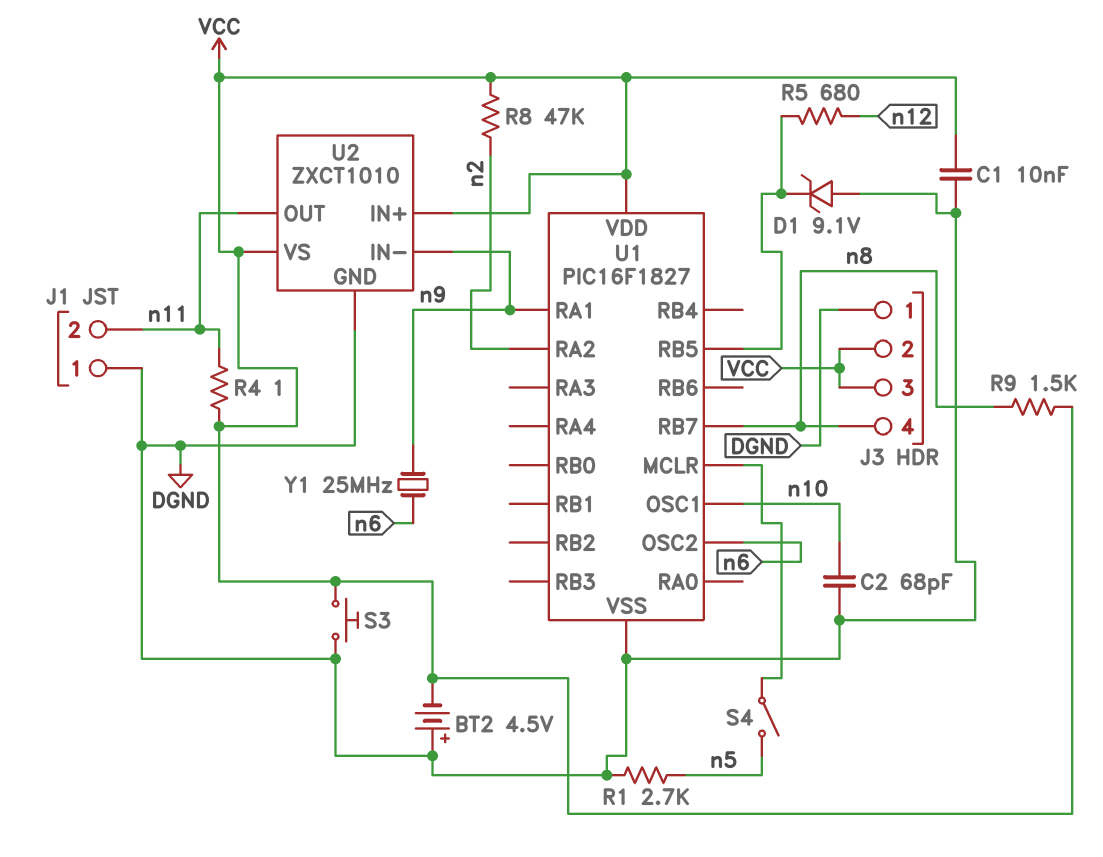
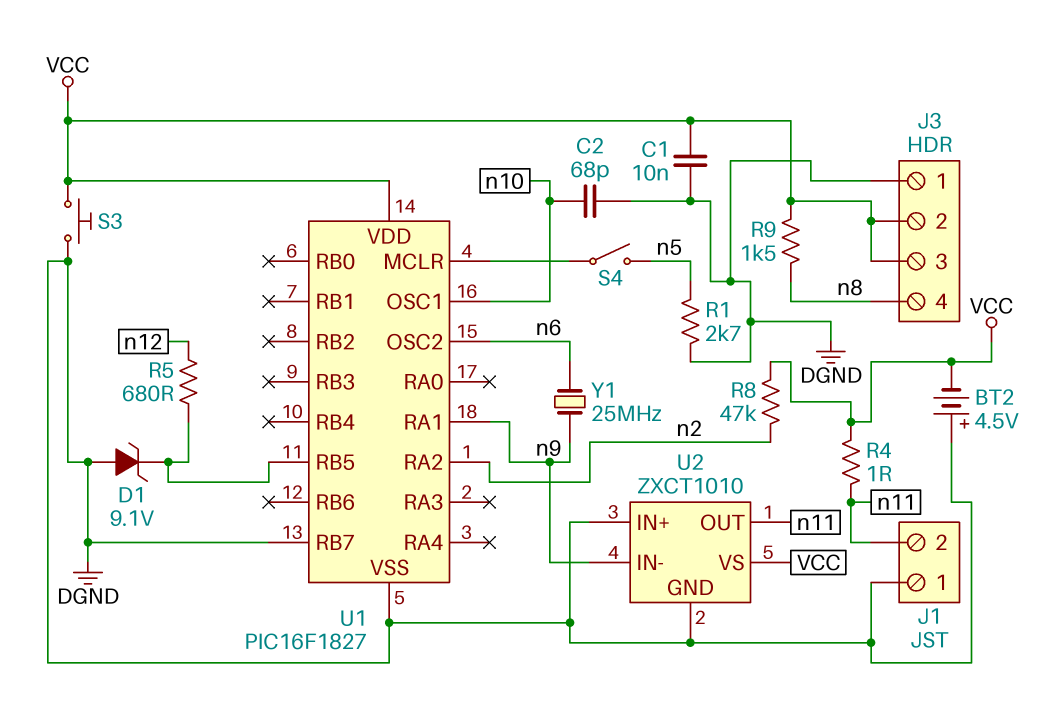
U1 pin RB7: n8 -> DGND
U2 pin IN+: VCC -> DGND

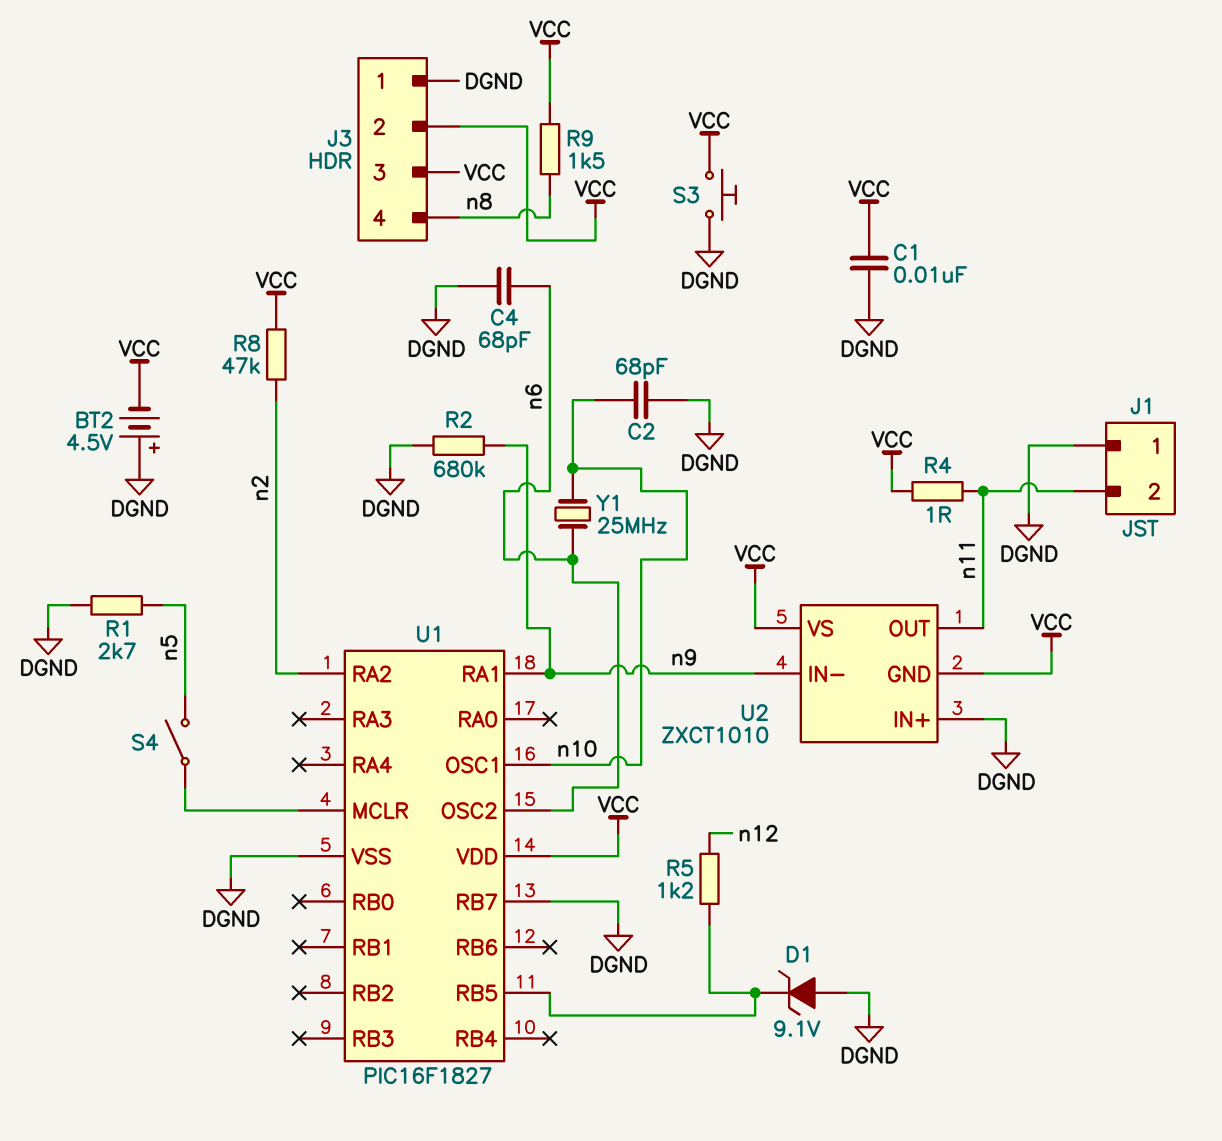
C4: none -> 68pF (DGND, n6)
R2: none -> 680k (DGND, n9)
R5: 680 (U1/RB5, n12) -> 1.2k (U1/RB5, n12)
U2 pin GND: DGND -> VCC
Y1: 25MHz (n6, n9) -> 25MHz (n6, n10)

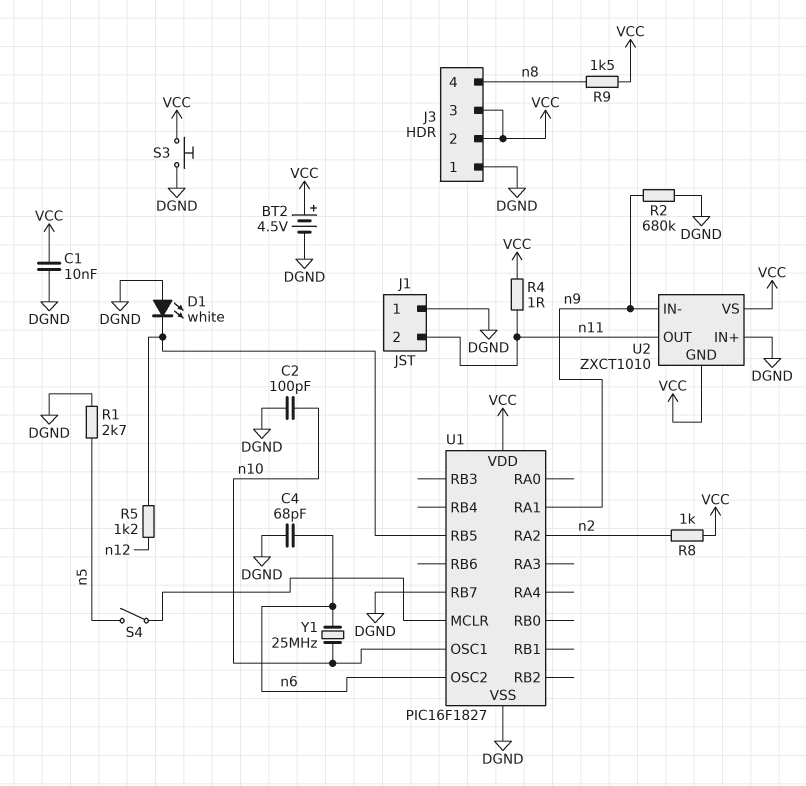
BT2: 4.5V (plus DGND, minus VCC) -> 4.5V (plus VCC, minus DGND)
C2: 68pF (DGND, n10) -> 100pF (DGND, n10)
D1: zener 9.1V (A DGND, K U1/RB5) -> LED white (A DGND, K U1/RB5)
R8: 47k (VCC, n2) -> 1k (VCC, n2)

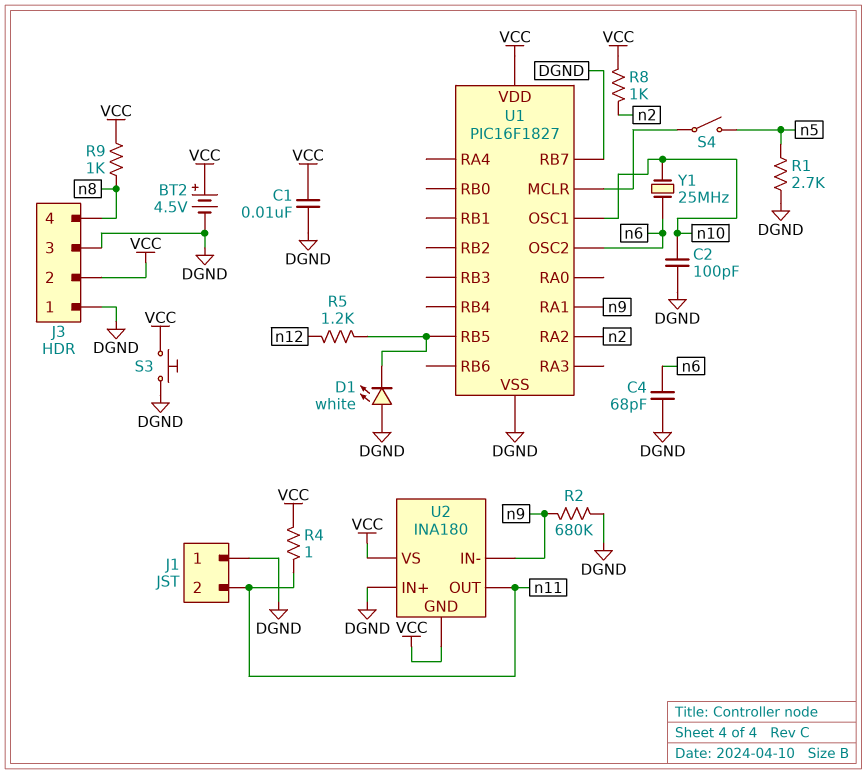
J3 pin 3: VCC -> DGND
R9: 1.5k (VCC, n8) -> 1k (VCC, n8)
U2: ZXCT1010 -> INA180

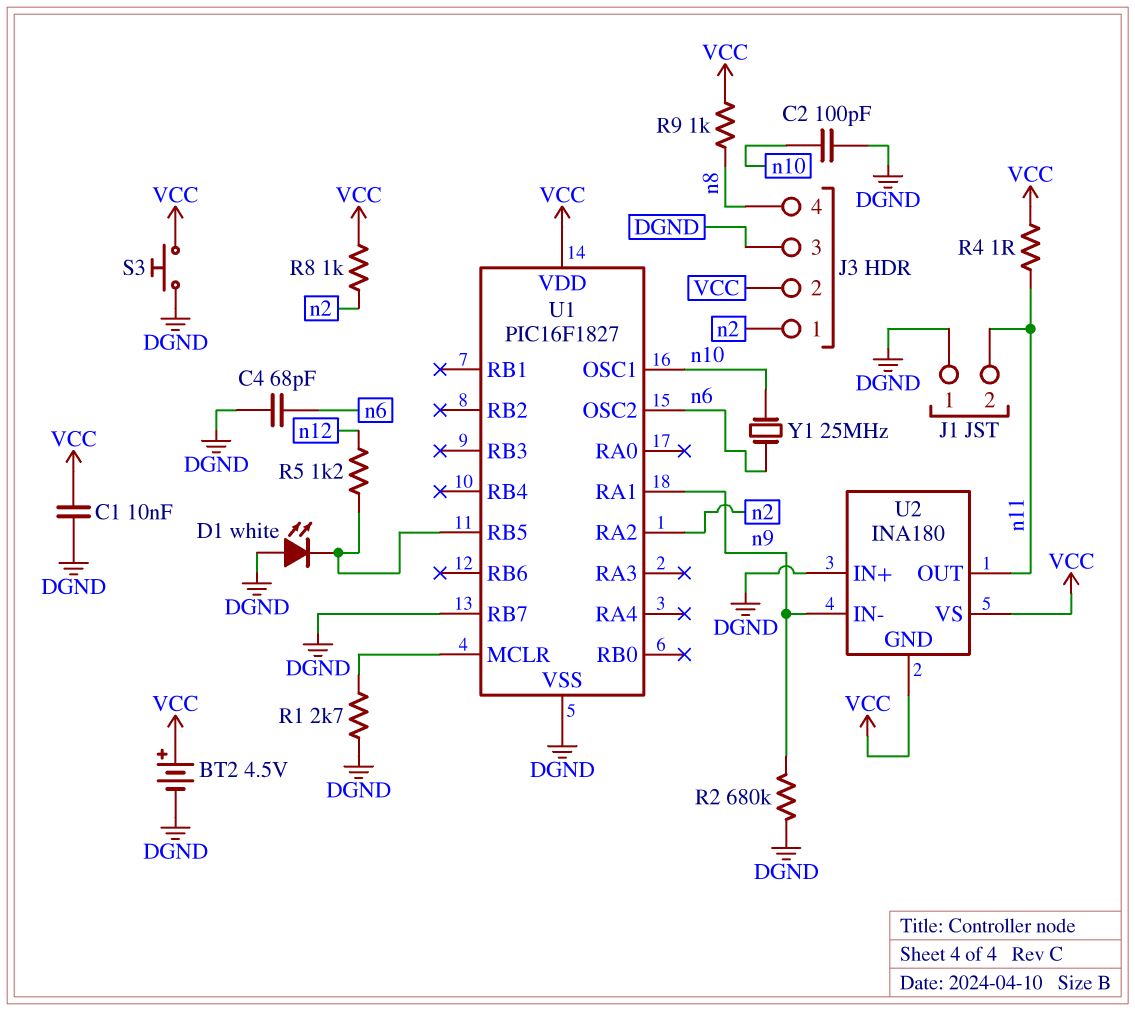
J3 pin 1: DGND -> n2
R1: 2.7k (DGND, n5) -> 2.7k (DGND, U1/MCLR)
S4: switch (U1/MCLR, n5) -> none

